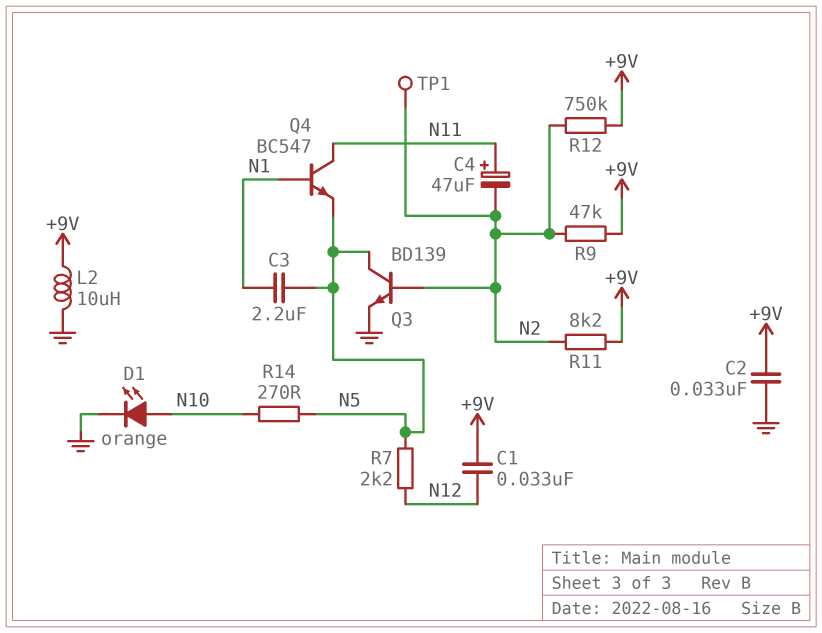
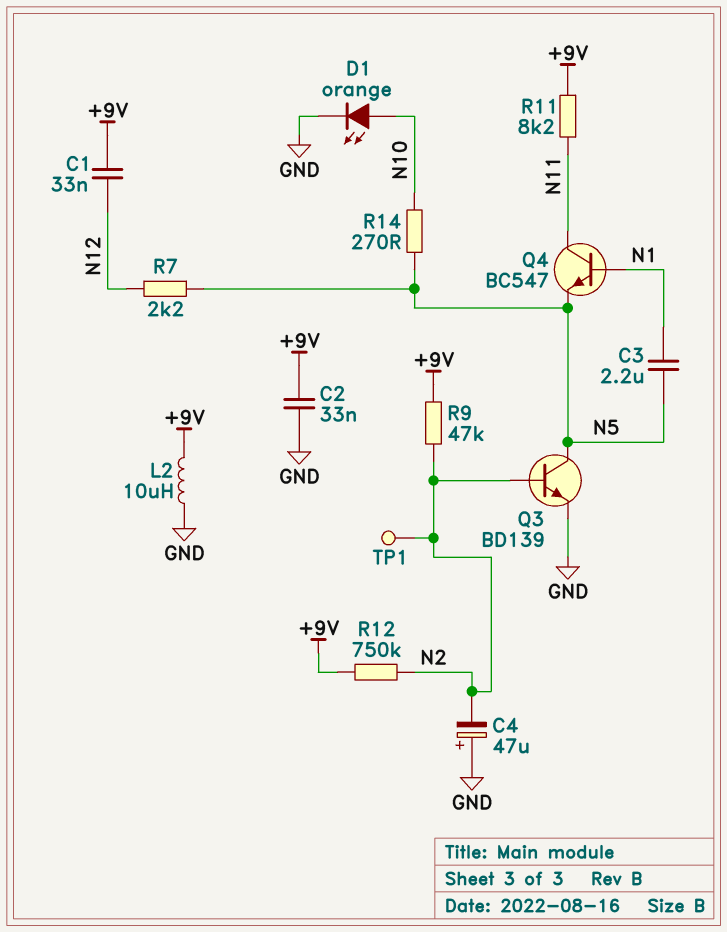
C4: 47uF (plus N11, minus N2) -> 47uF (plus GND, minus N2)
R11: 8.2k (+9V, N2) -> 8.2k (+9V, N11)

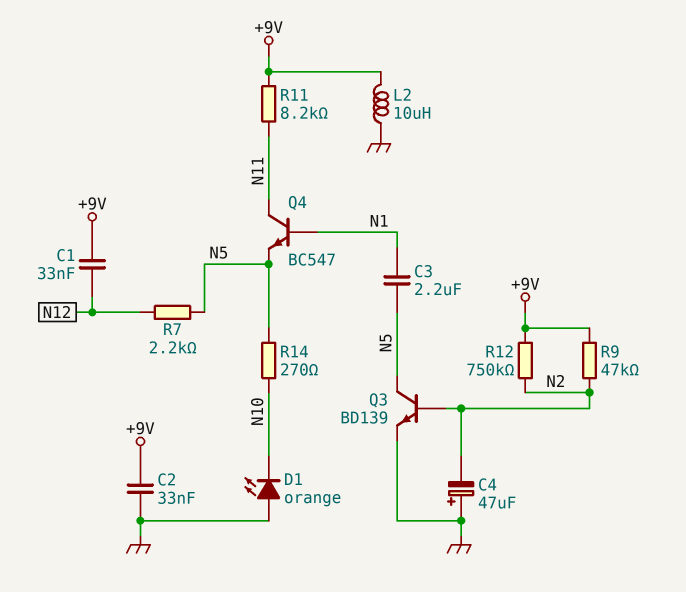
D1: LED orange (A N10, K GND) -> LED orange (A GND, K N10)
TP1: test point (N2) -> none

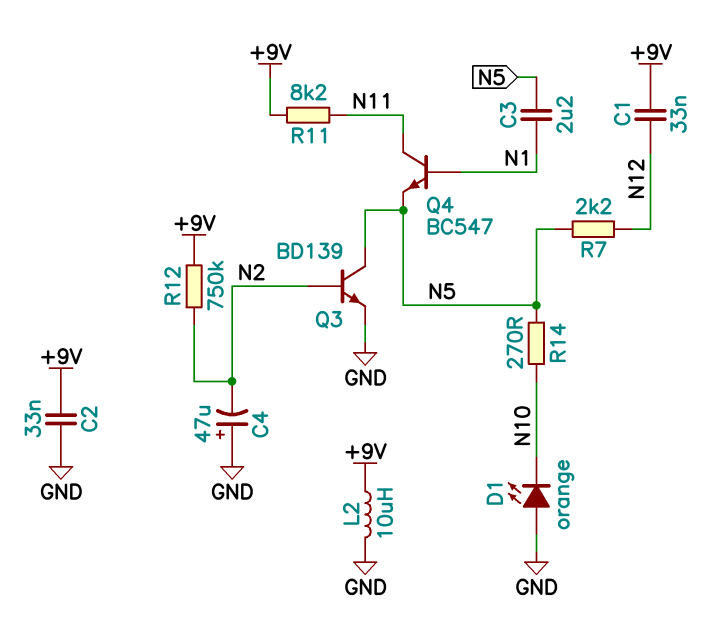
R9: 47k (+9V, N2) -> none

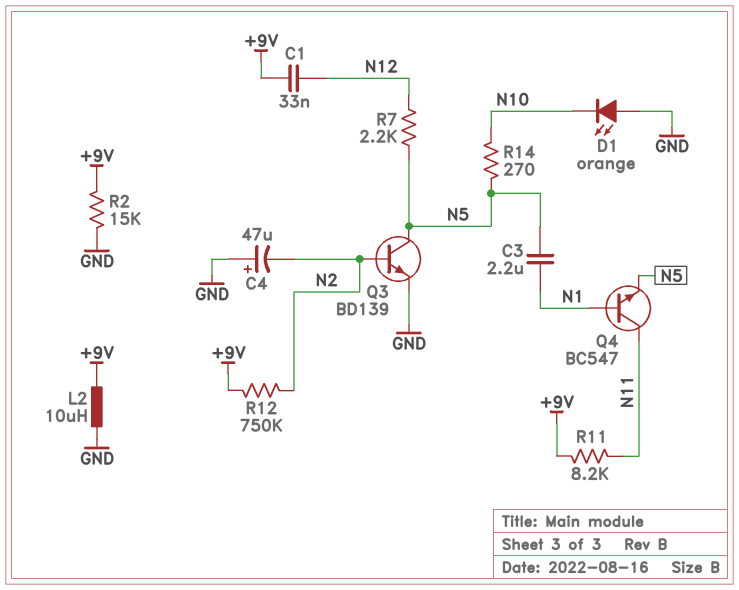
C2: 33nF (+9V, GND) -> none
R2: none -> 15k (+9V, GND)

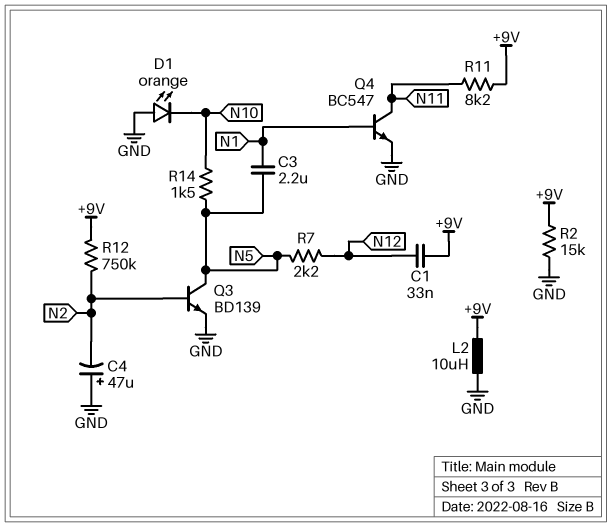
Q4: NPN BC547 (B N1, C N11, E N5) -> NPN BC547 (B N1, C N11, E GND)
R14: 270 (N5, N10) -> 1.5k (N5, N10)

